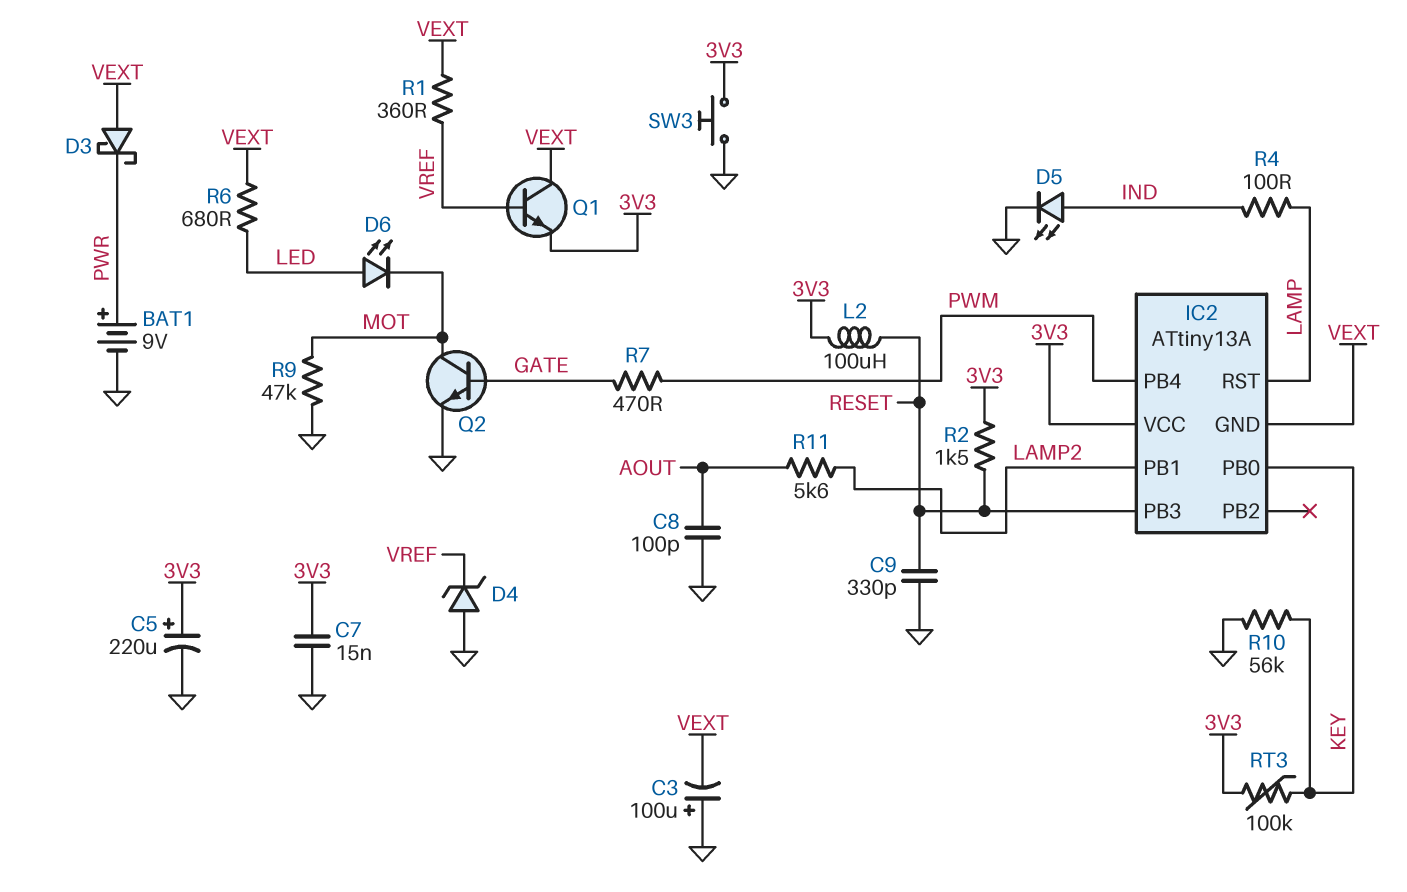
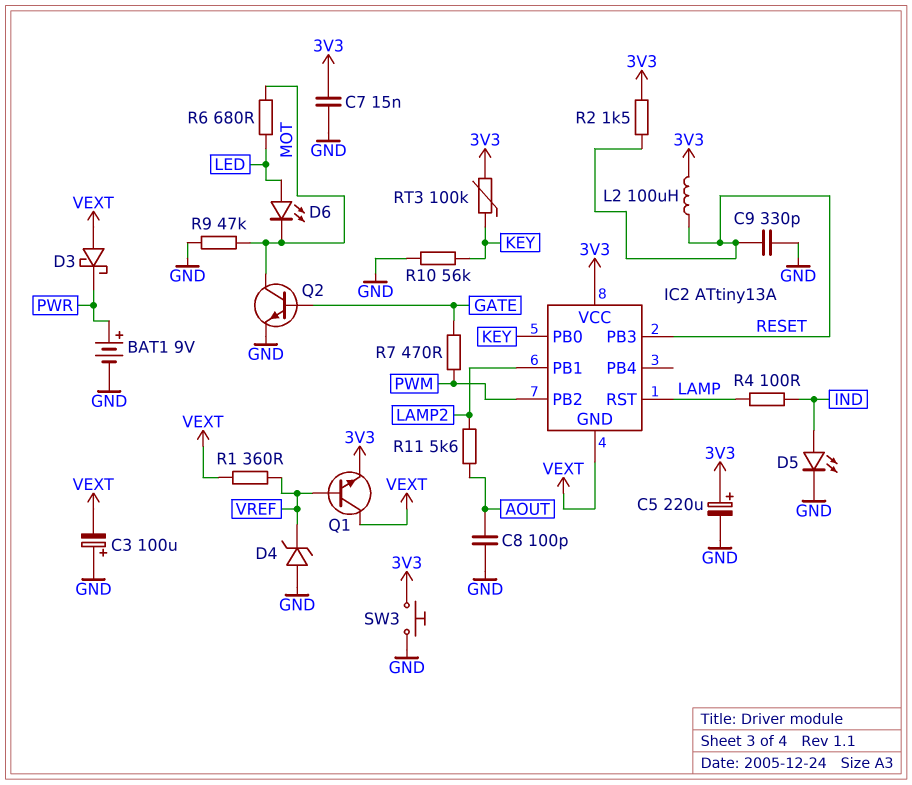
IC2 pin PB2: none -> PWM
IC2 pin PB4: PWM -> none
R6: 680 (LED, VEXT) -> 680 (LED, MOT)

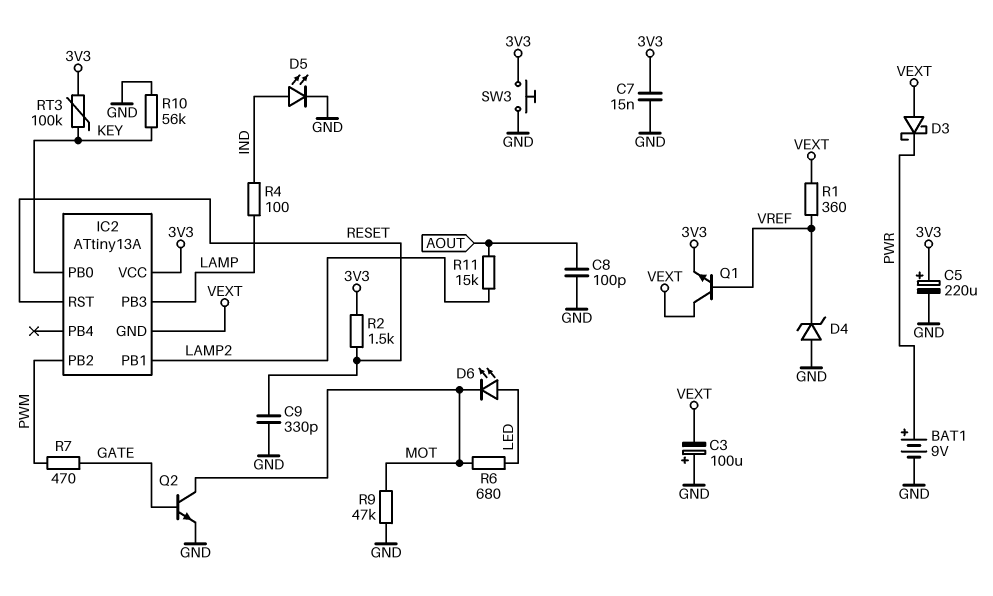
IC2 pin PB3: RESET -> LAMP
IC2 pin RST: LAMP -> RESET
L2: 100uH (3V3, RESET) -> none
R11: 5.6k (AOUT, LAMP2) -> 15k (AOUT, LAMP2)

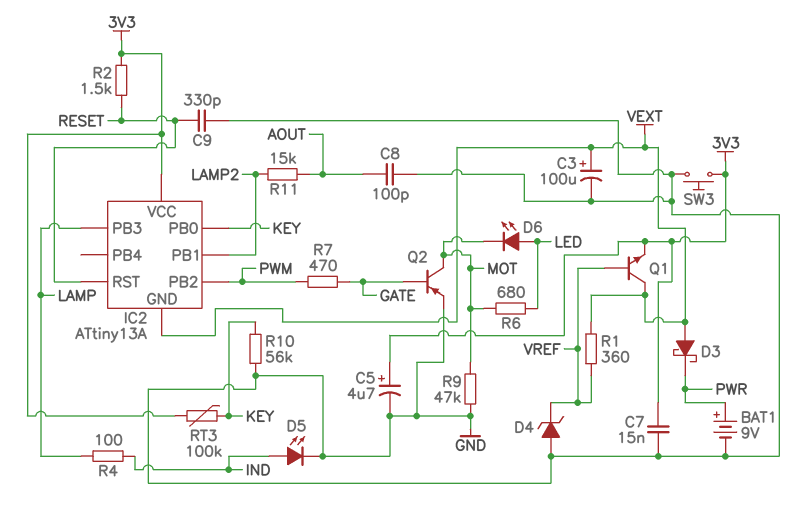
C3: 100uF (plus GND, minus VEXT) -> 100uF (plus VEXT, minus GND)
C5: 220uF (plus 3V3, minus GND) -> 4.7uF (plus 3V3, minus GND)
Q2: NPN (B GATE, C MOT, E GND) -> PNP (B GATE, C MOT, E GND)

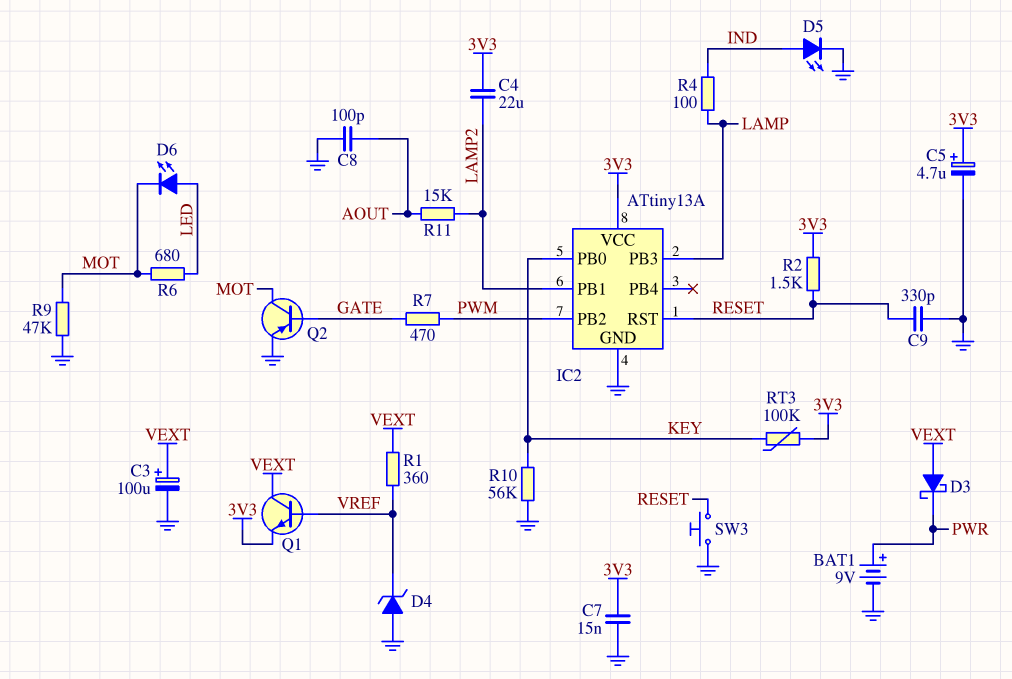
C4: none -> 22uF (3V3, LAMP2)
IC2 pin GND: VEXT -> GND
SW3: button (3V3, GND) -> button (GND, RESET)

